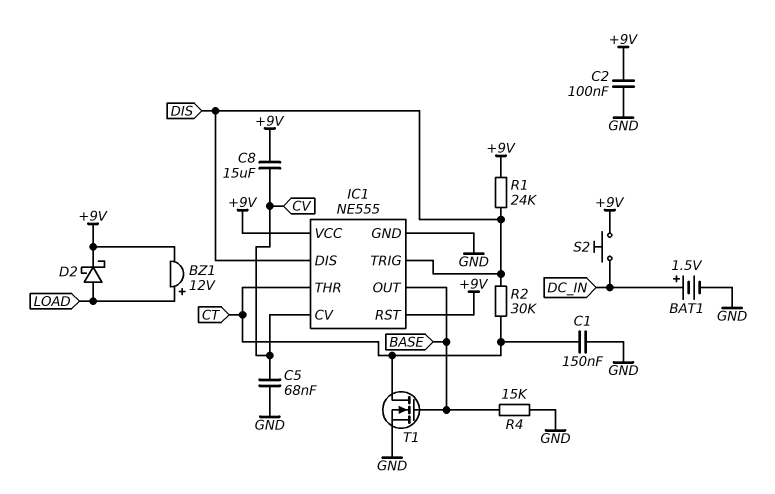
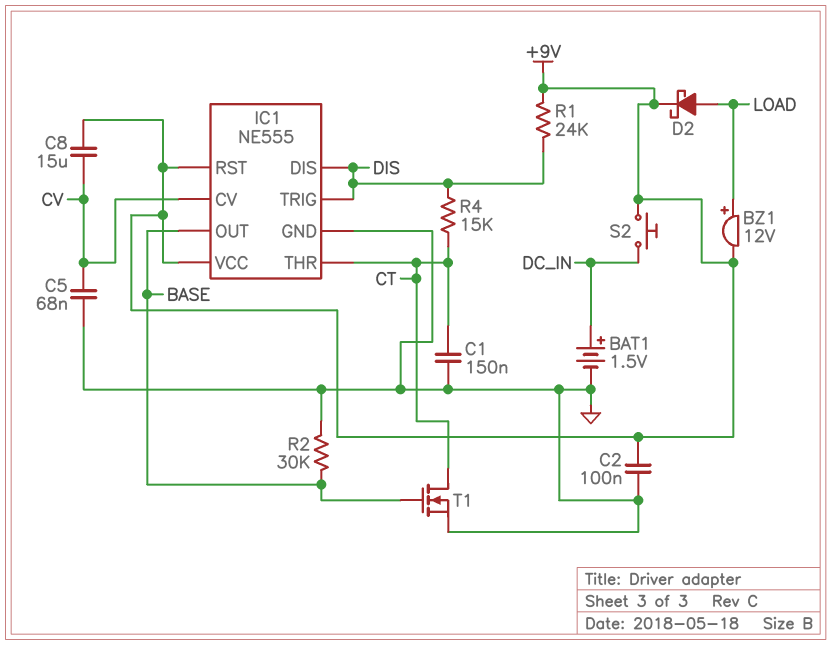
R2: 30k (CT, DIS) -> 30k (BASE, GND)
R4: 15k (BASE, GND) -> 15k (CT, DIS)

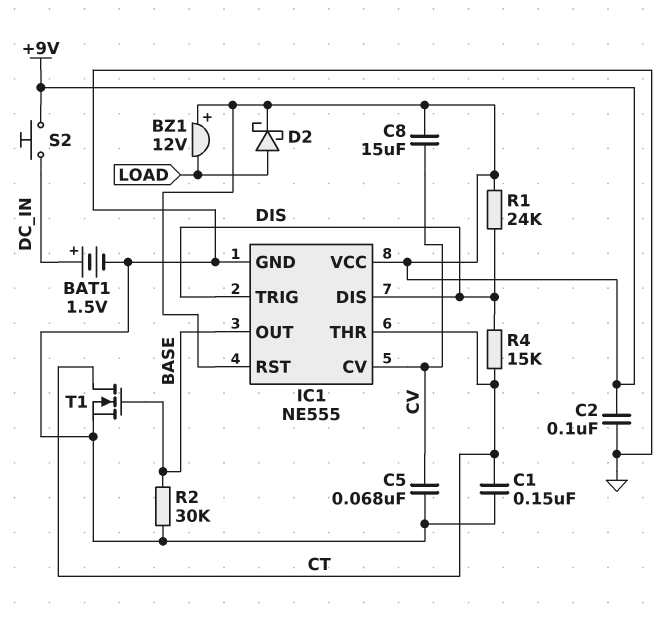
BZ1: buzzer 12V (plus LOAD, minus +9V) -> buzzer 12V (plus +9V, minus LOAD)

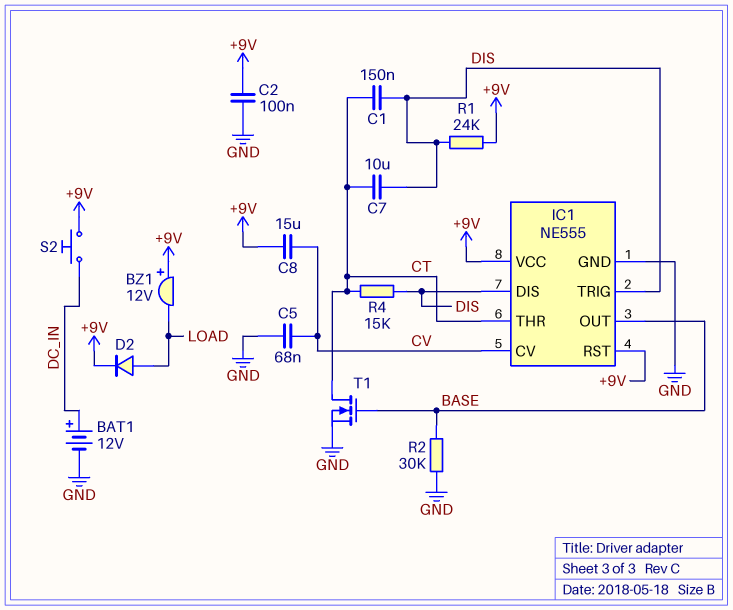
BAT1: 1.5V (plus DC_IN, minus GND) -> 12V (plus DC_IN, minus GND)
C1: 150nF (CT, GND) -> 150nF (CT, DIS)
C7: none -> 10uF (CT, DIS)
D2: schottky (A LOAD, K +9V) -> diode (A LOAD, K +9V)

